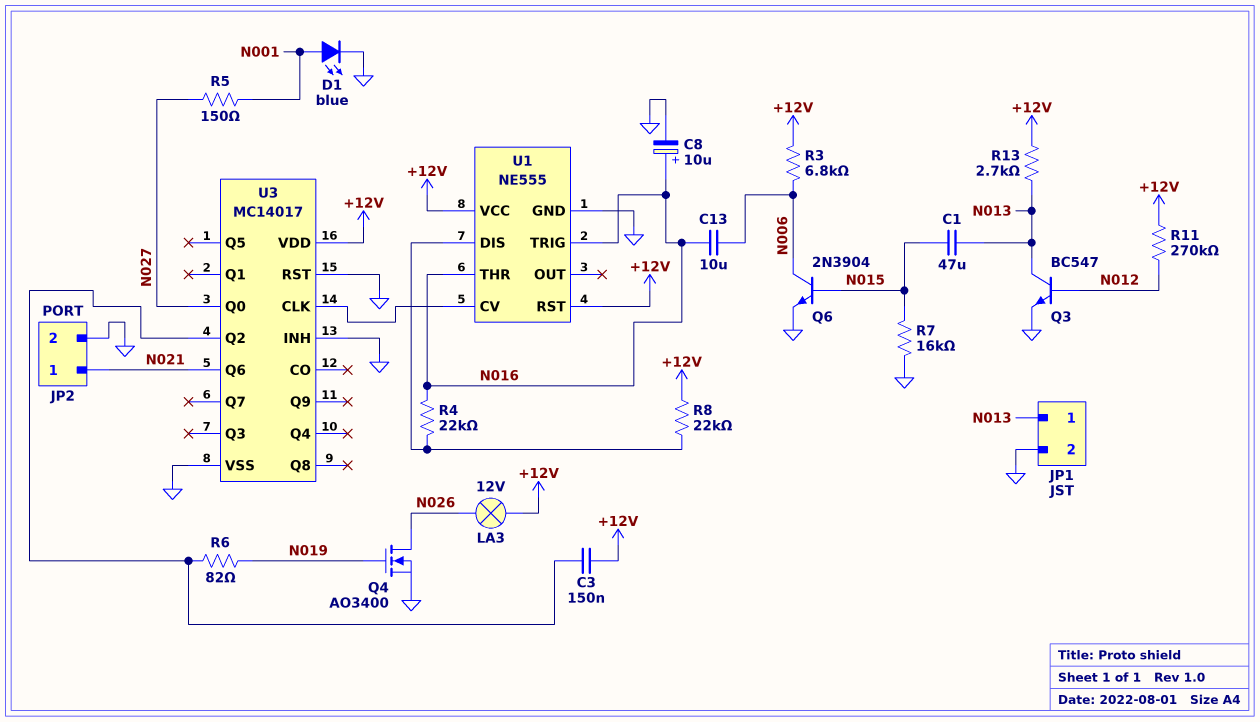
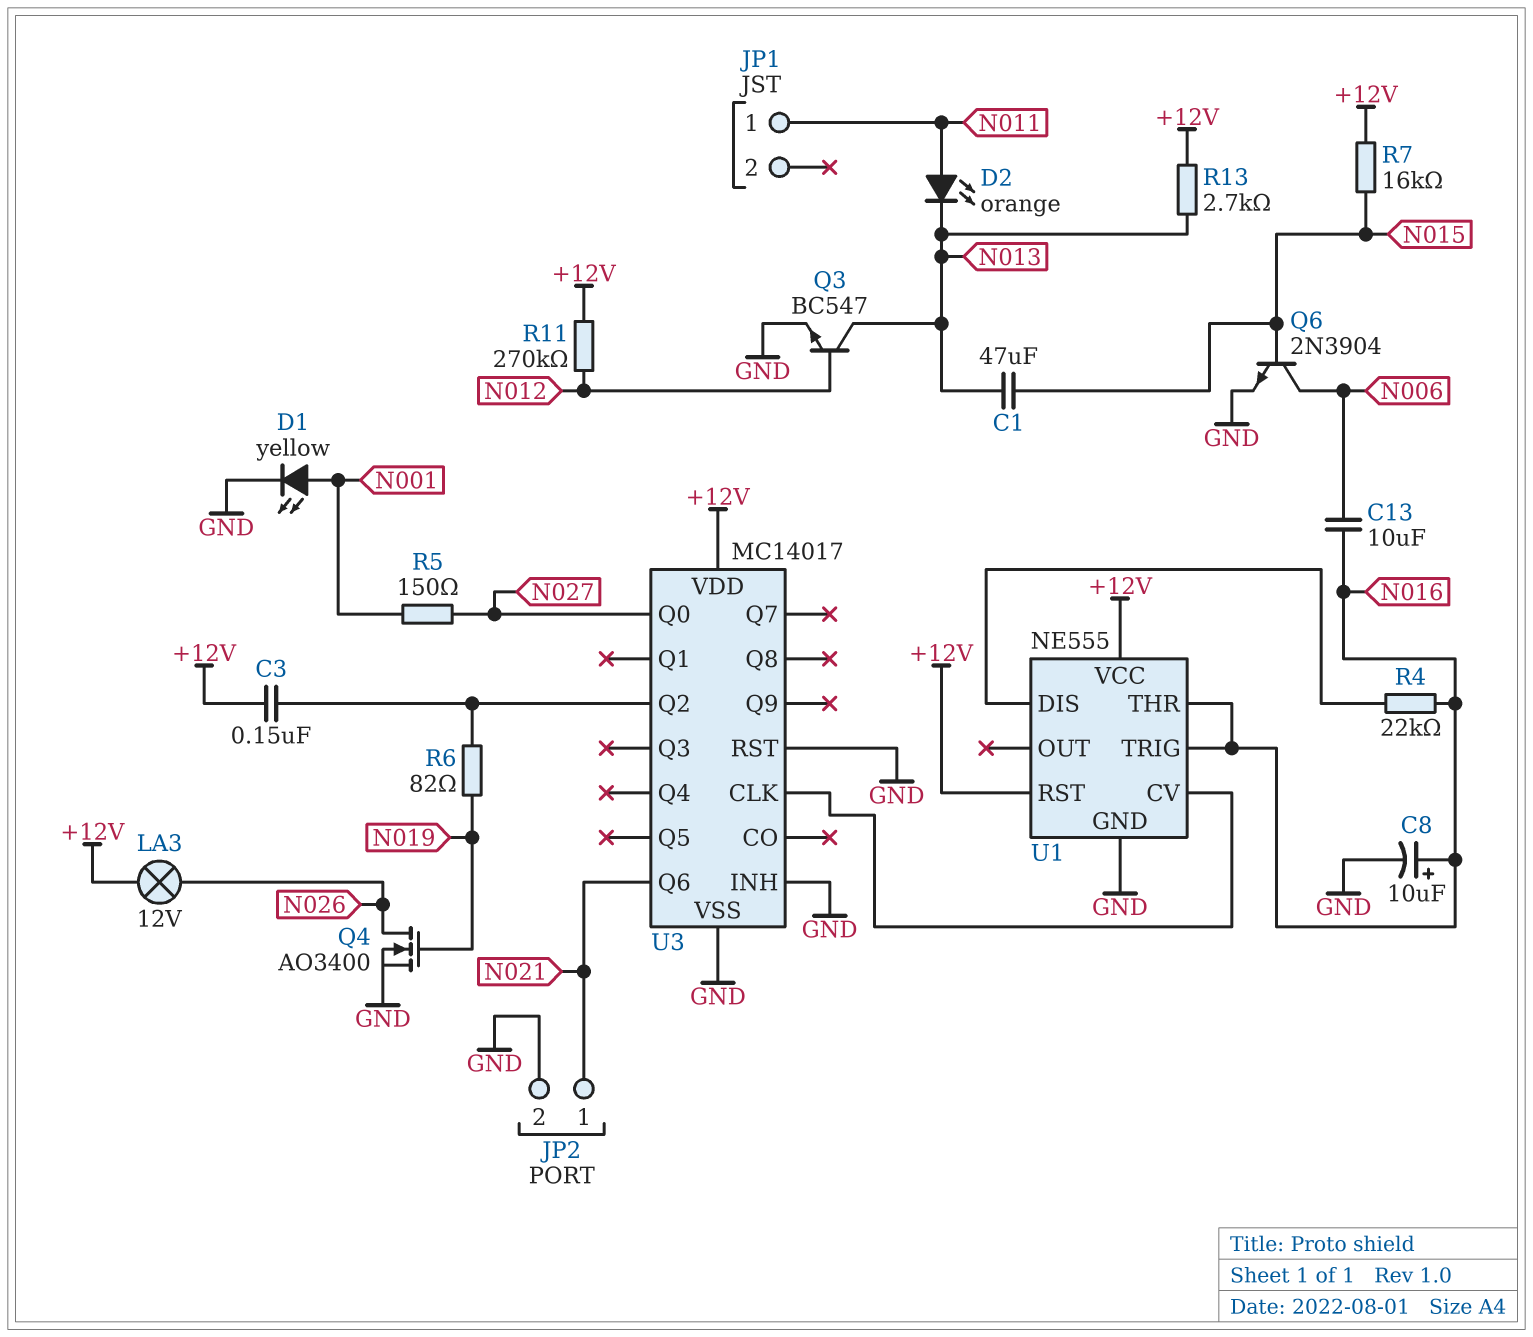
D1: LED blue (A N001, K GND) -> LED yellow (A N001, K GND)
D2: none -> LED orange (A N011, K N013)
JP1 pin 1: N013 -> N011
JP1 pin 2: GND -> none
R3: 6.8k (+12V, N006) -> none
R7: 16k (GND, N015) -> 16k (+12V, N015)
R8: 22k (+12V, U1/DIS) -> none

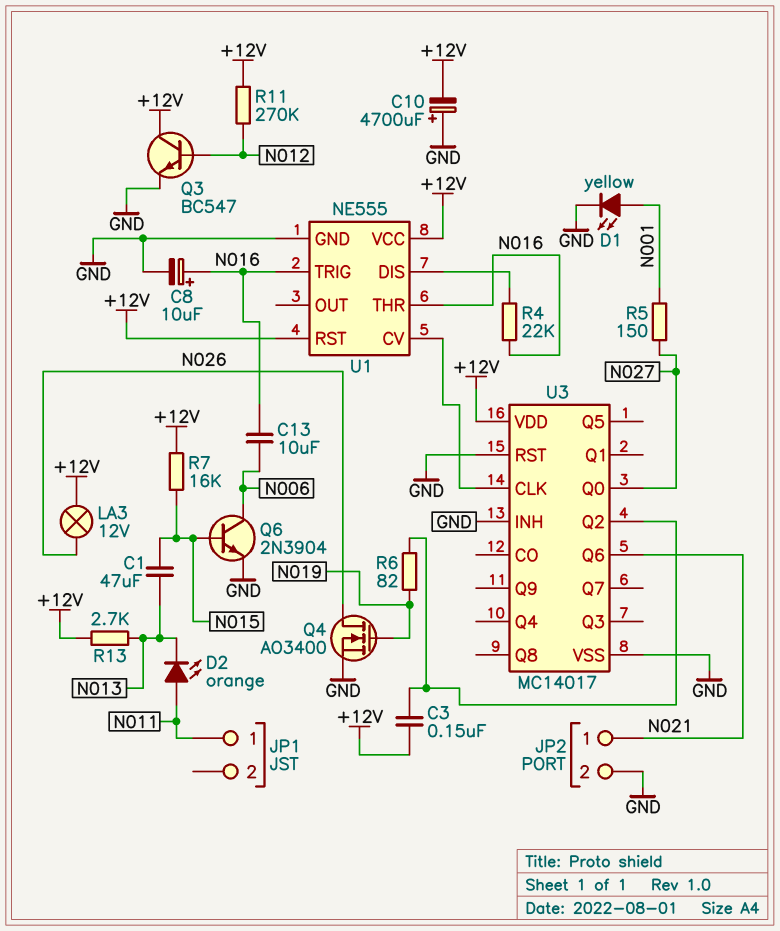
C10: none -> 4700uF (plus GND, minus +12V)
Q3: NPN BC547 (B N012, C N013, E GND) -> NPN BC547 (B N012, C +12V, E GND)

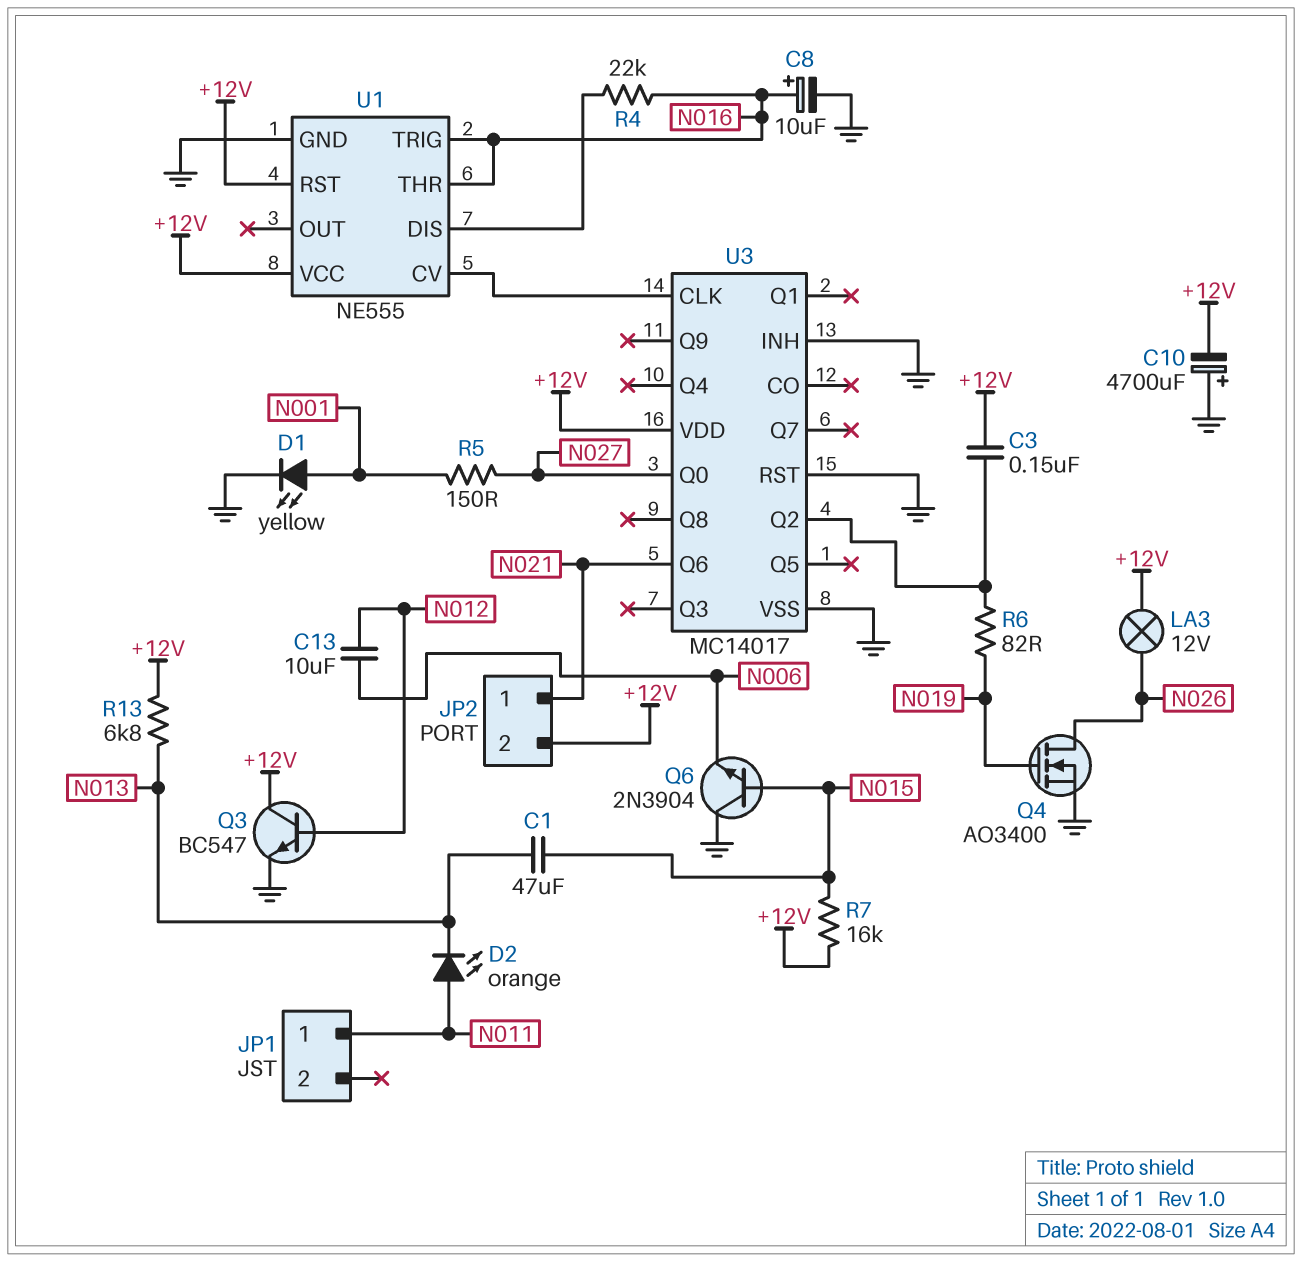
C13: 10uF (N006, N016) -> 10uF (N006, N012)
JP2 pin 2: GND -> +12V
Q6: NPN 2N3904 (B N015, C N006, E GND) -> NPN 2N3904 (B N015, C GND, E N006)
R11: 270k (+12V, N012) -> none
R13: 2.7k (+12V, N013) -> 6.8k (+12V, N013)

